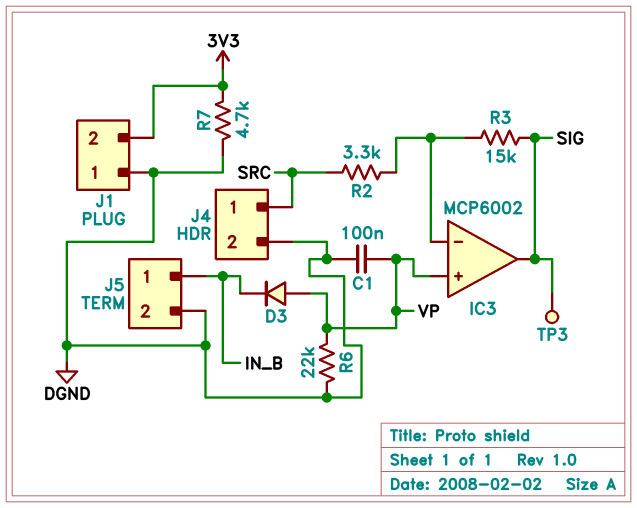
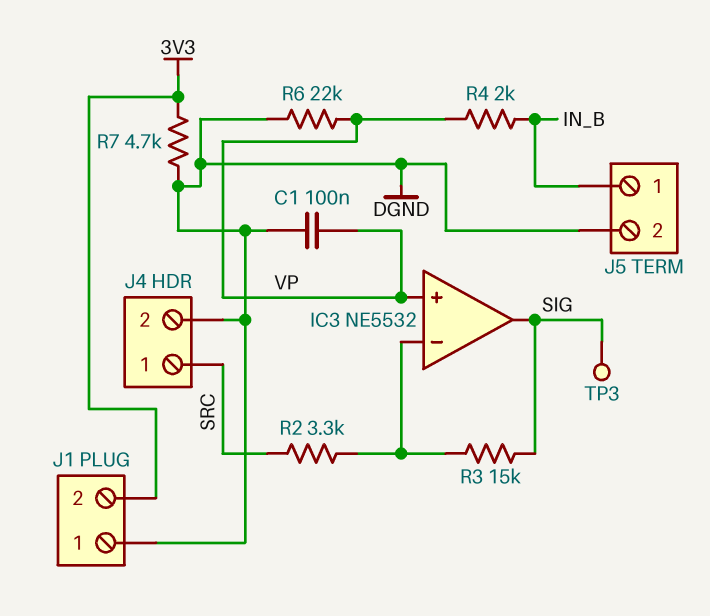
D3: diode (A VP, K IN_B) -> none
IC3: MCP6002 -> NE5532
R4: none -> 2k (IN_B, VP)

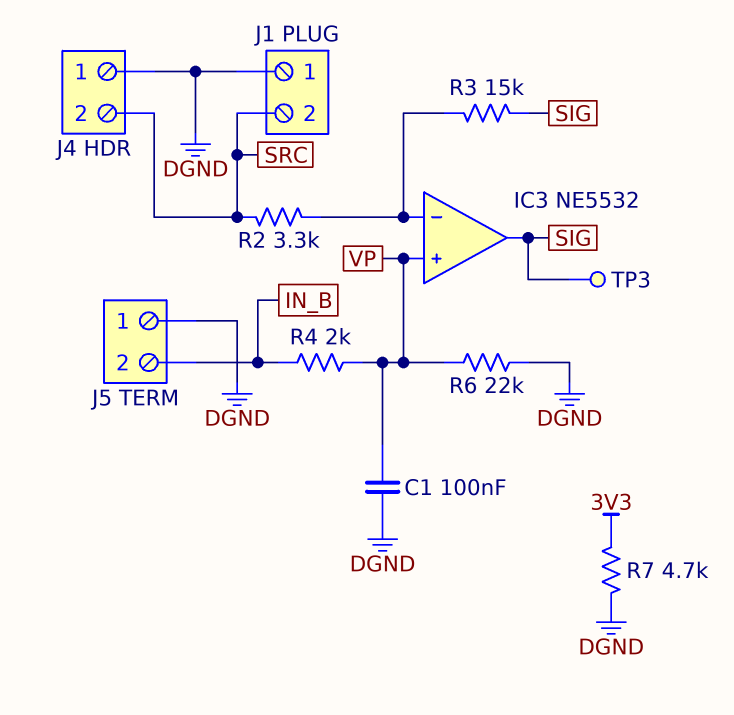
J1 pin 2: 3V3 -> SRC
J4 pin 1: SRC -> DGND
J4 pin 2: DGND -> SRC
J5 pin 1: IN_B -> DGND
J5 pin 2: DGND -> IN_B

